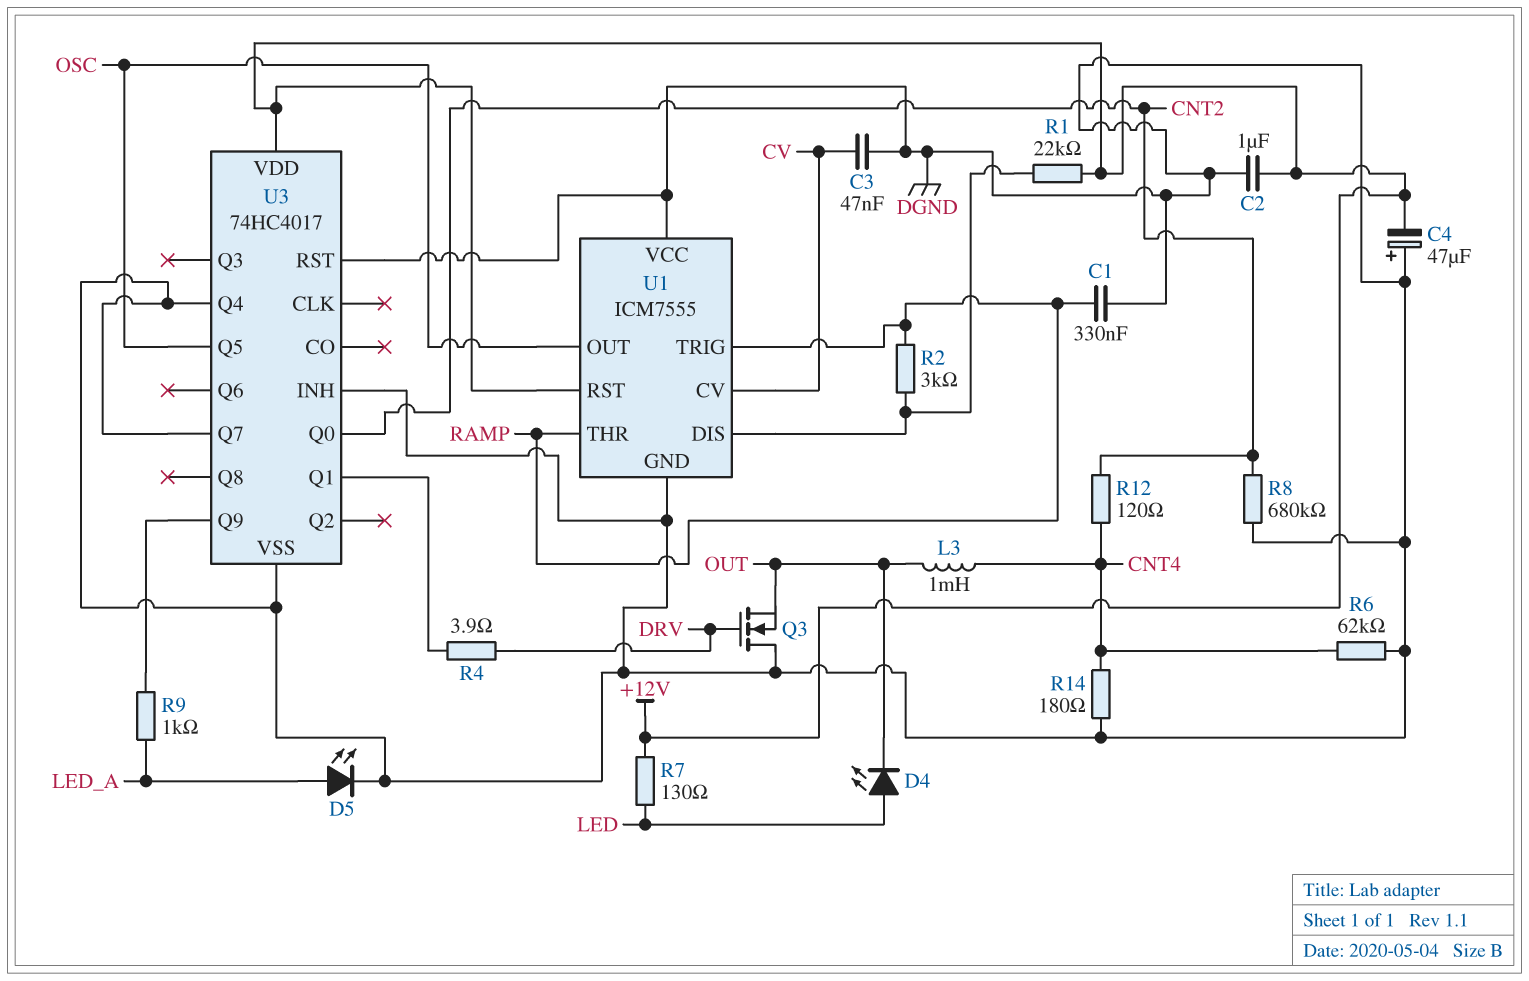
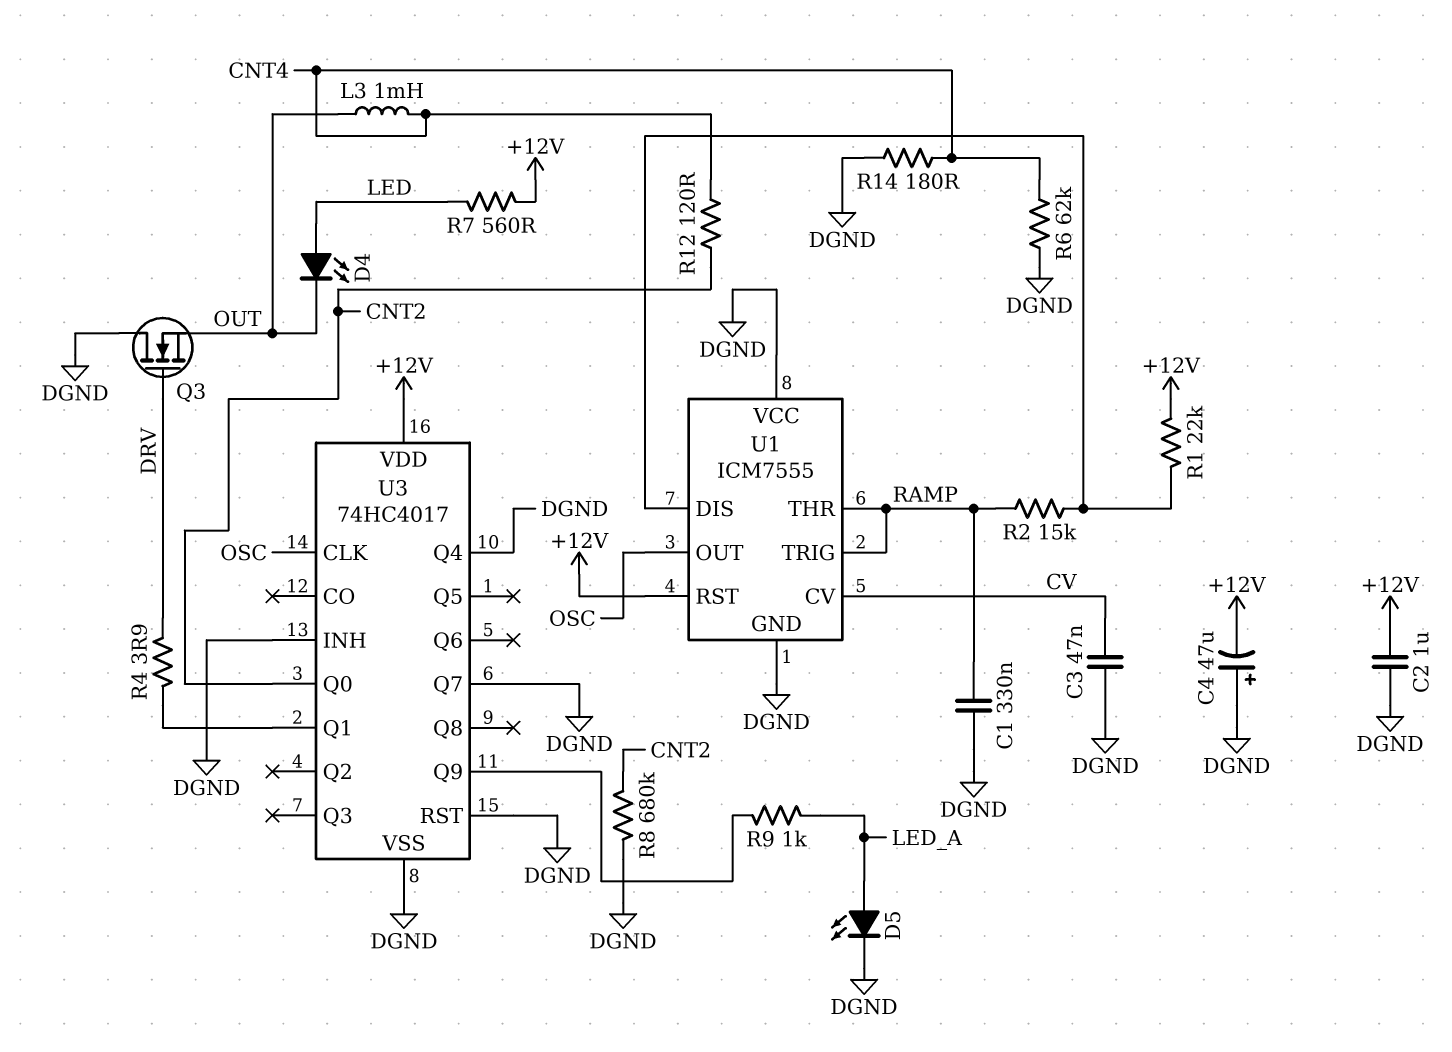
R2: 3k (RAMP, U1/DIS) -> 15k (RAMP, U1/DIS)
R7: 130 (+12V, LED) -> 560 (+12V, LED)
U3 pin CLK: none -> OSC
U3 pin Q5: OSC -> none

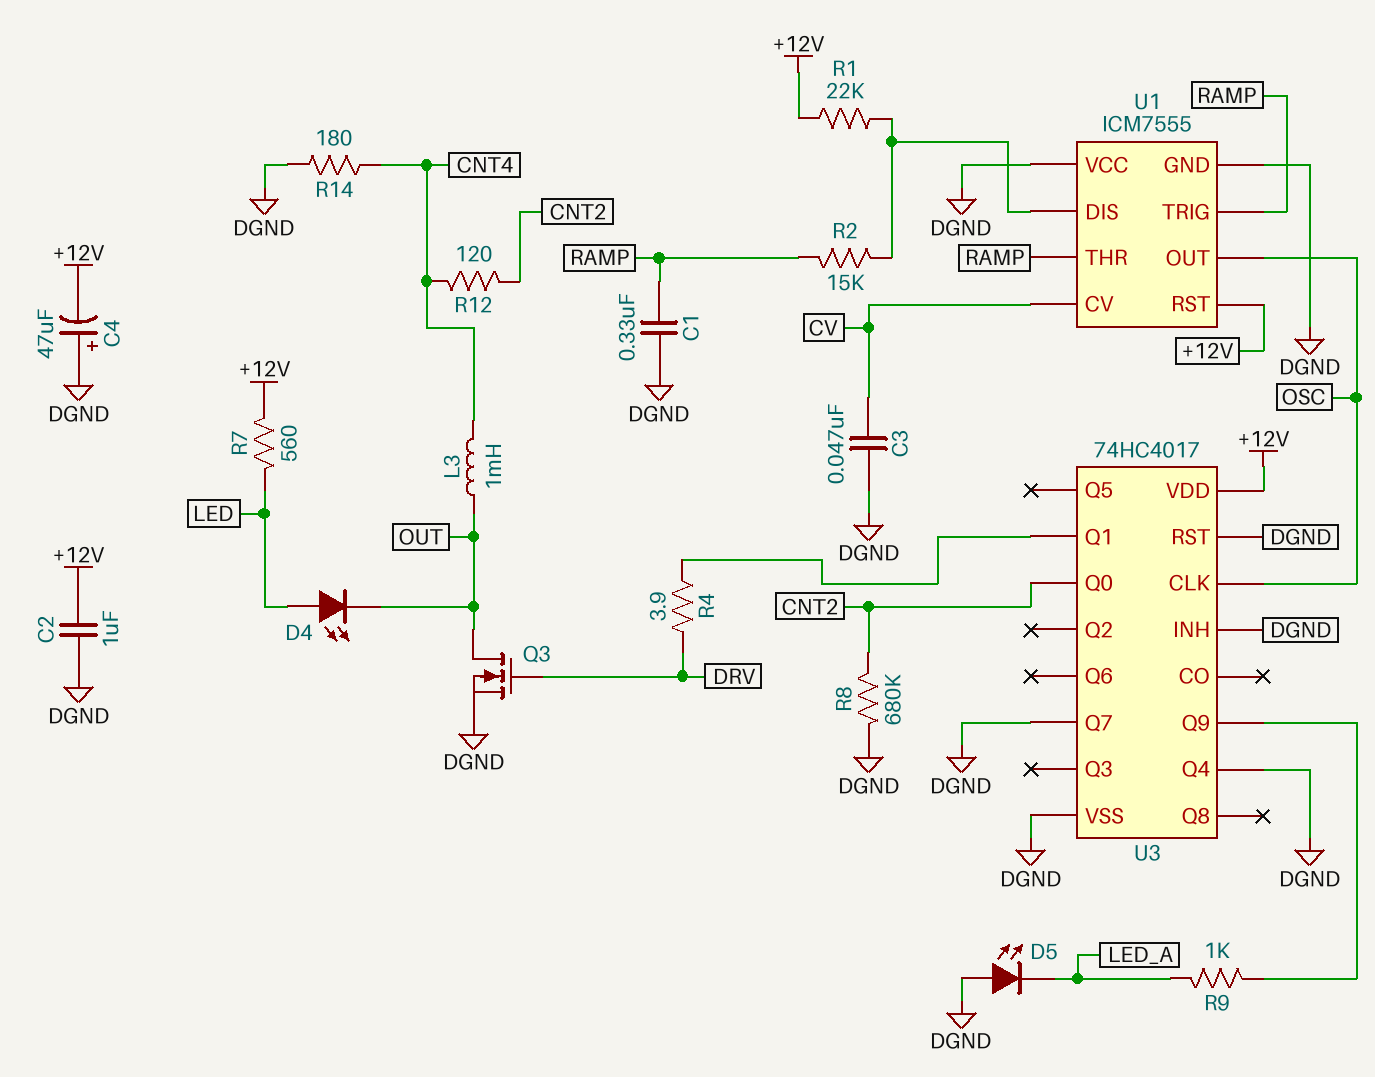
D5: LED (A LED_A, K DGND) -> LED (A DGND, K LED_A)
Q3: NMOS (G DRV, D DGND, S OUT) -> NMOS (G DRV, D OUT, S DGND)
R6: 62k (CNT4, DGND) -> none

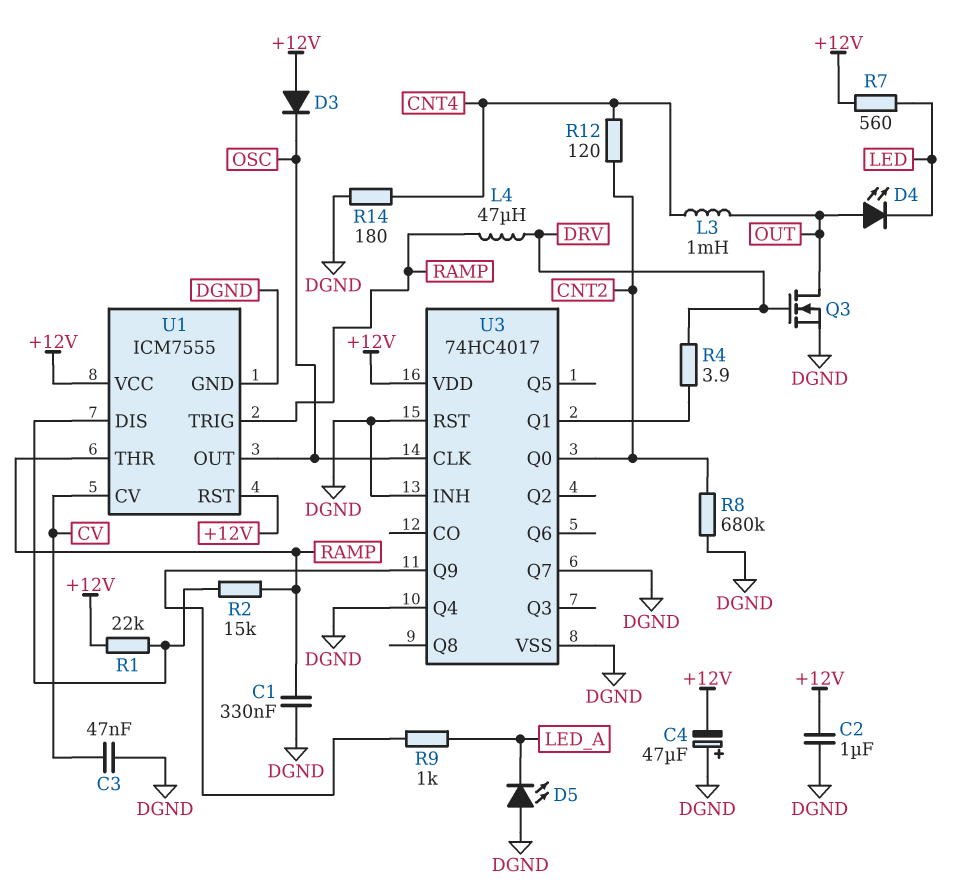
D3: none -> diode (A +12V, K OSC)
D4: LED (A LED, K OUT) -> LED (A OUT, K LED)
L4: none -> 47uH (DRV, RAMP)
U1 pin VCC: DGND -> +12V

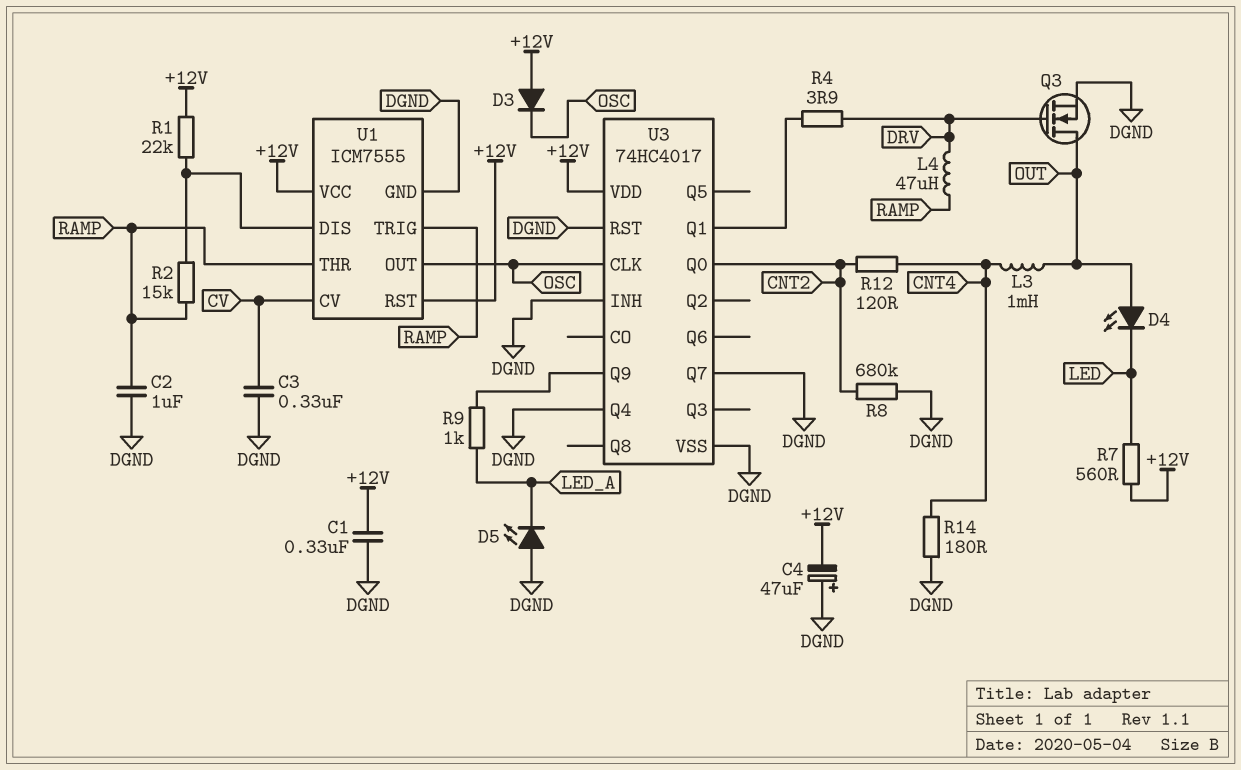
C1: 330nF (DGND, RAMP) -> 330nF (+12V, DGND)
C2: 1uF (+12V, DGND) -> 1uF (DGND, RAMP)
C3: 47nF (CV, DGND) -> 330nF (CV, DGND)

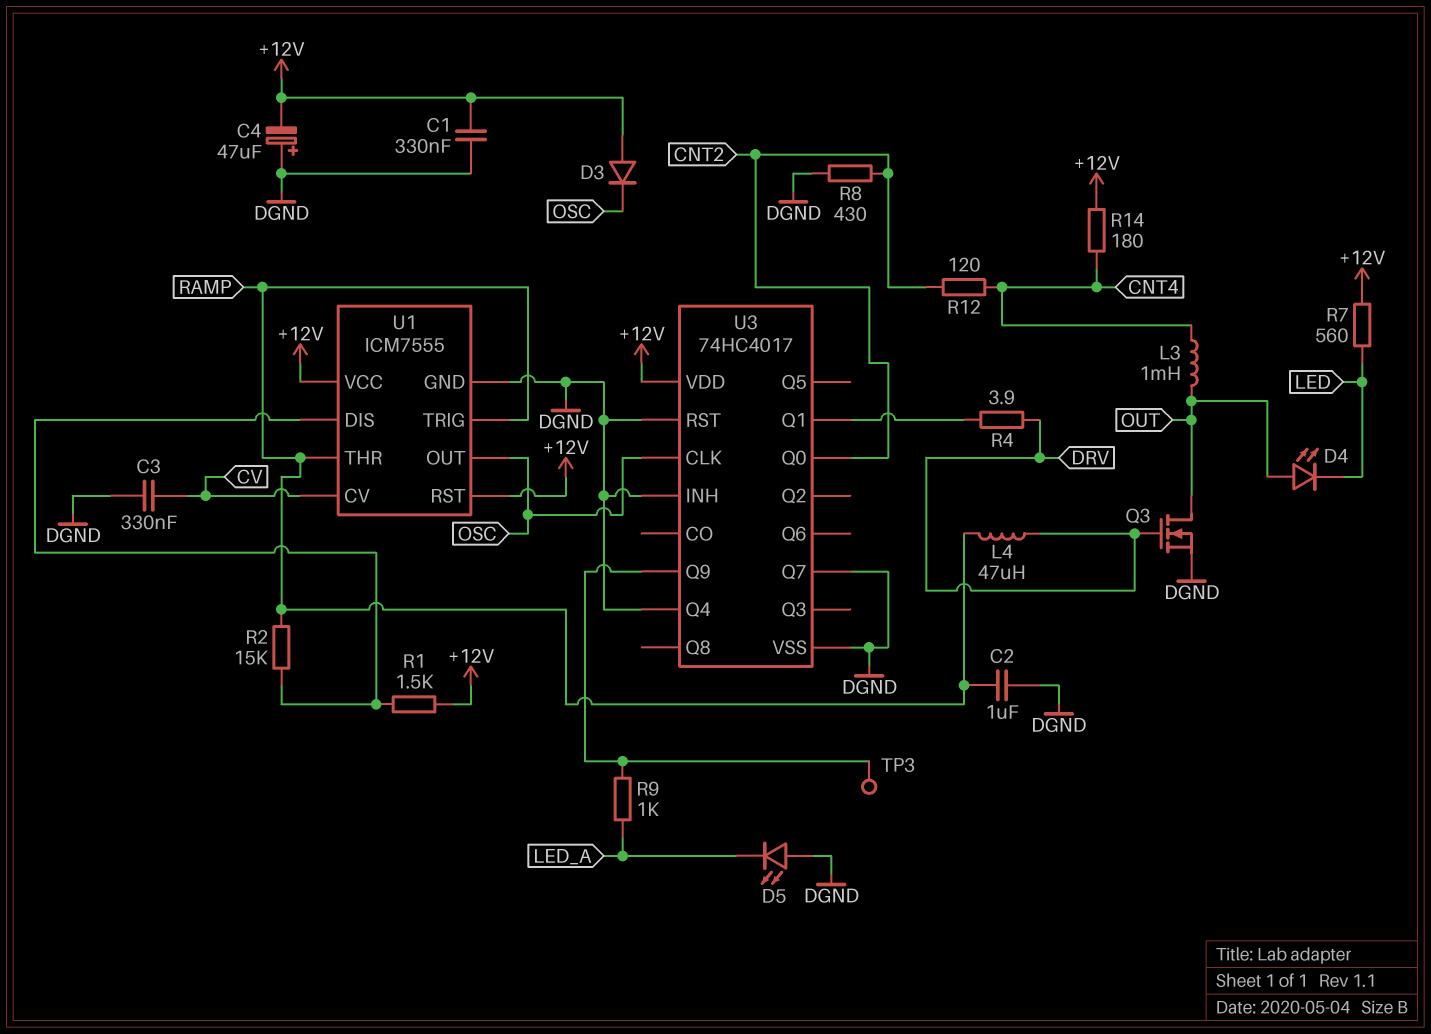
R1: 22k (+12V, U1/DIS) -> 1.5k (+12V, U1/DIS)
R8: 680k (CNT2, DGND) -> 430 (CNT2, DGND)
R14: 180 (CNT4, DGND) -> 180 (+12V, CNT4)
TP3: none -> test point (U3/Q9)

